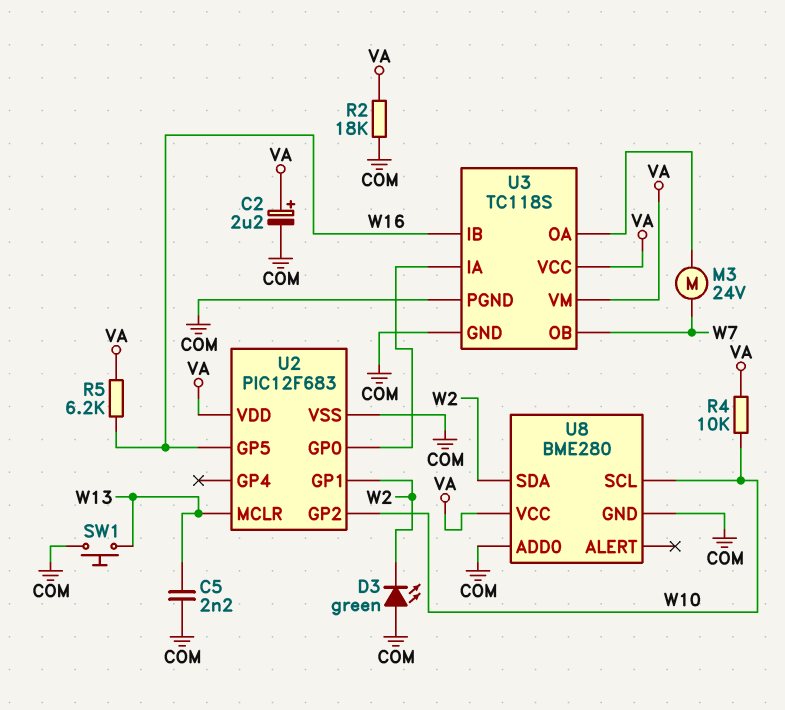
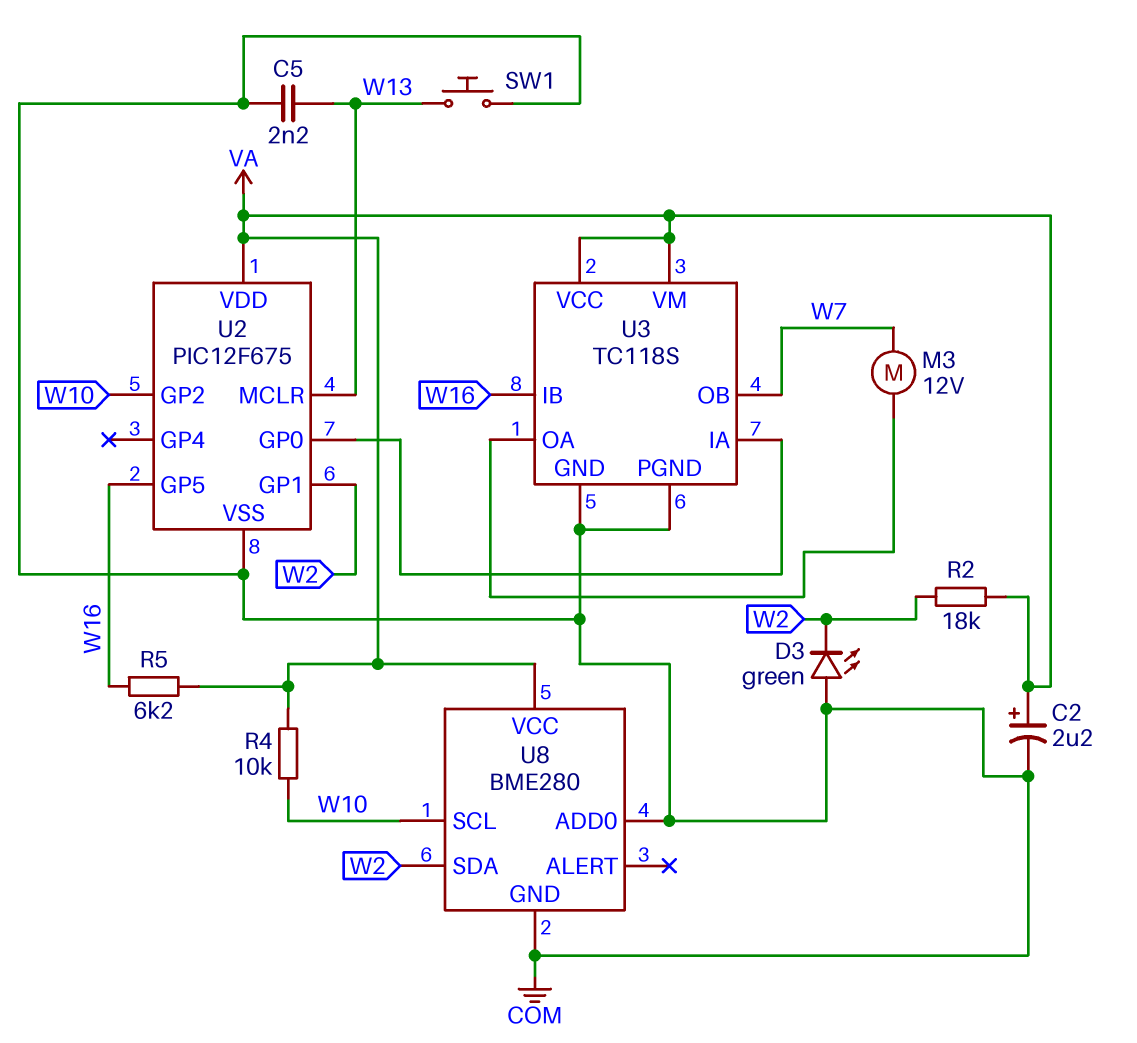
M3: motor 24V (U3/OA, W7) -> motor 12V (U3/OA, W7)
R2: 18k (COM, VA) -> 18k (VA, W2)
U2: PIC12F683 -> PIC12F675

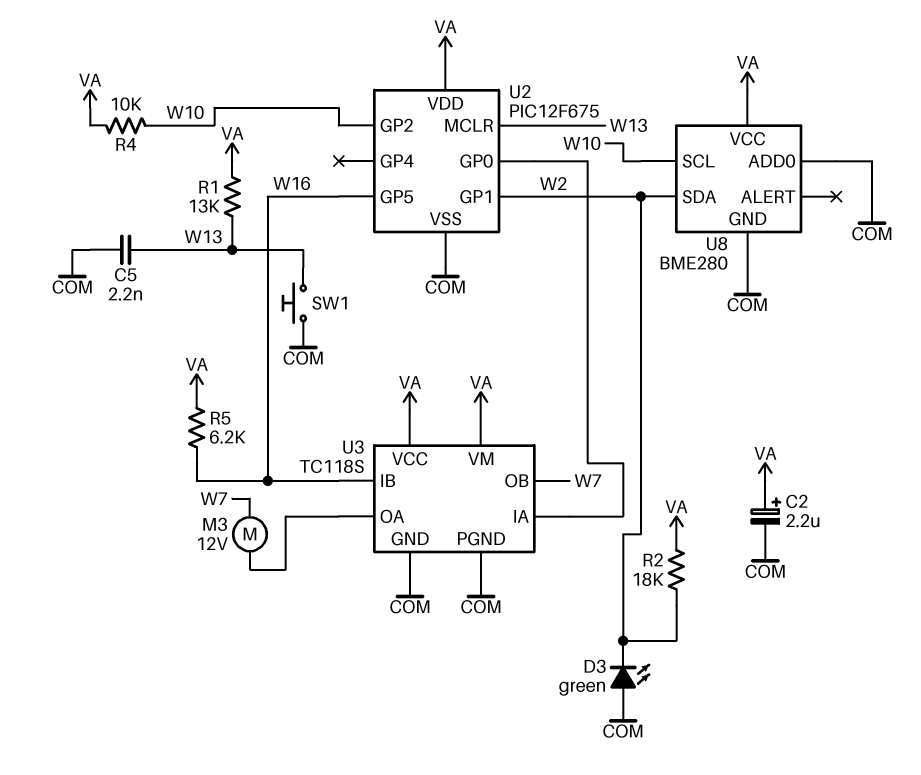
R1: none -> 13k (VA, W13)

